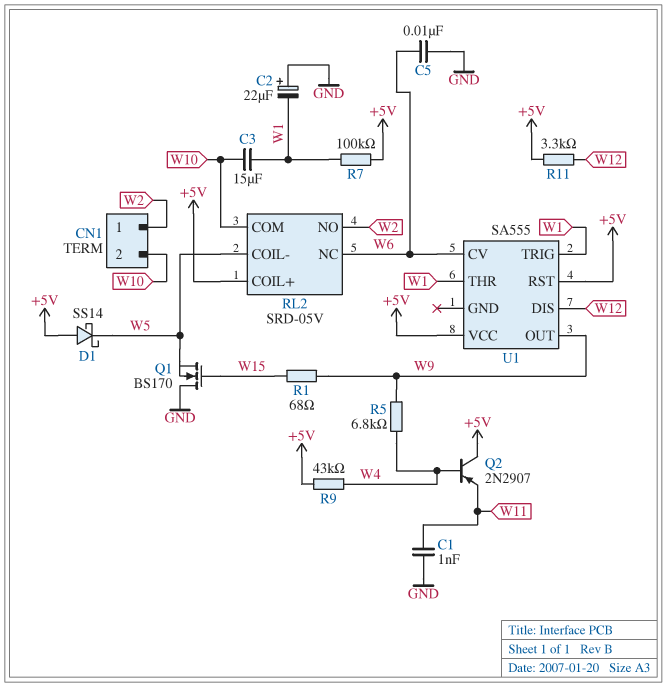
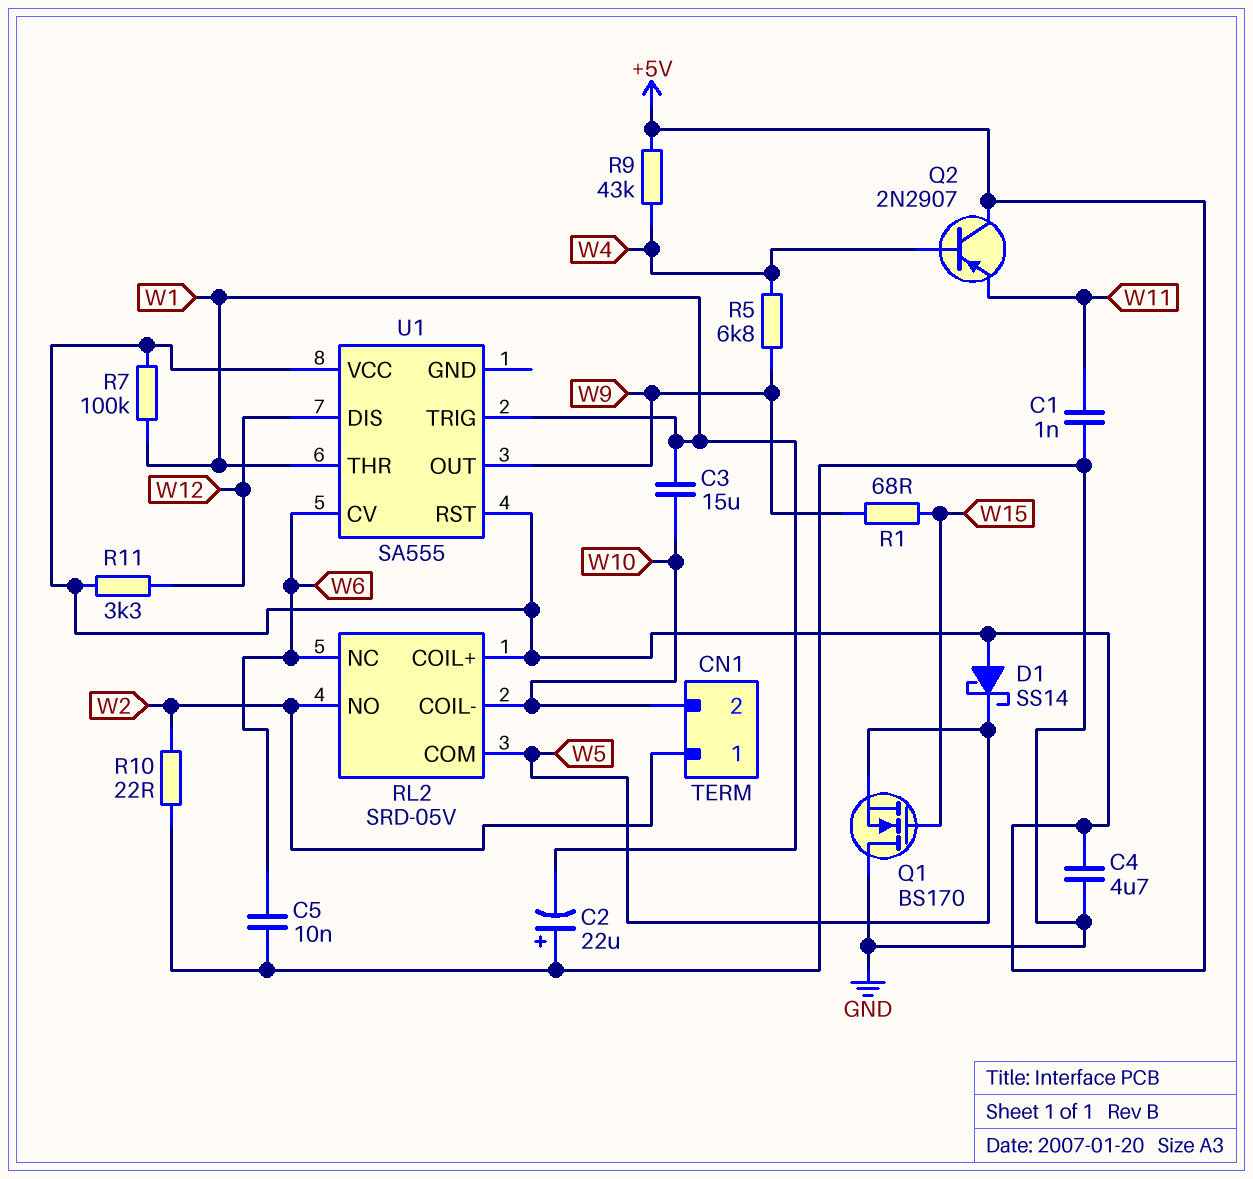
C4: none -> 4.7uF (+5V, GND)
R10: none -> 22 (GND, W2)
RL2 pin COIL-: W5 -> W10
RL2 pin COM: W10 -> W5

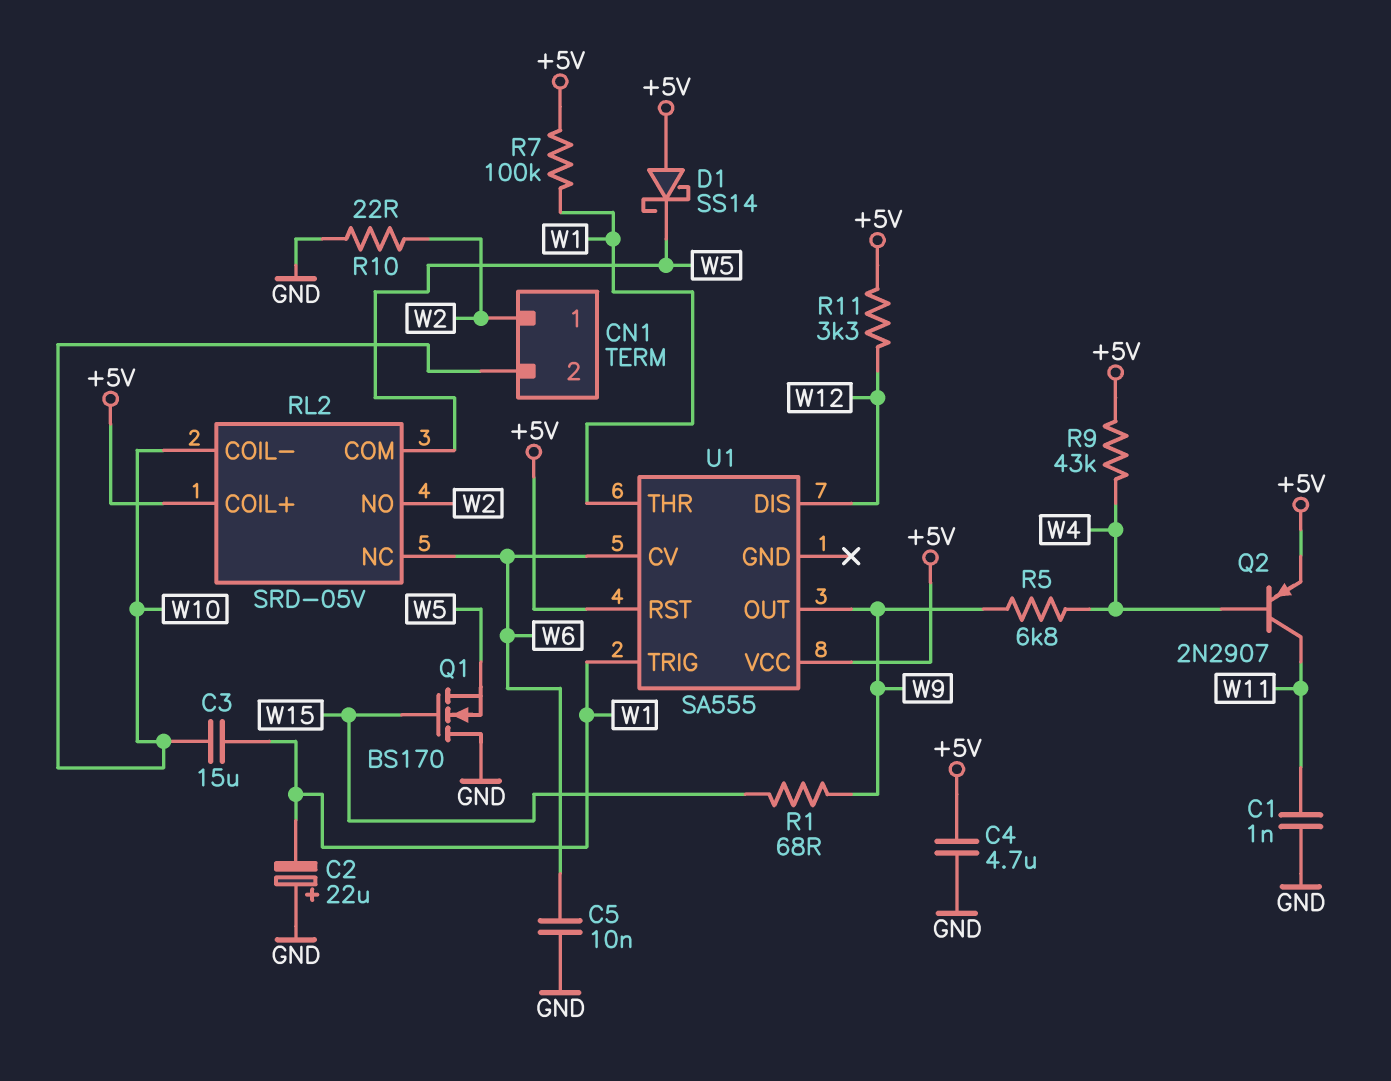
Q2: PNP 2N2907 (B W4, C +5V, E W11) -> PNP 2N2907 (B W4, C W11, E +5V)

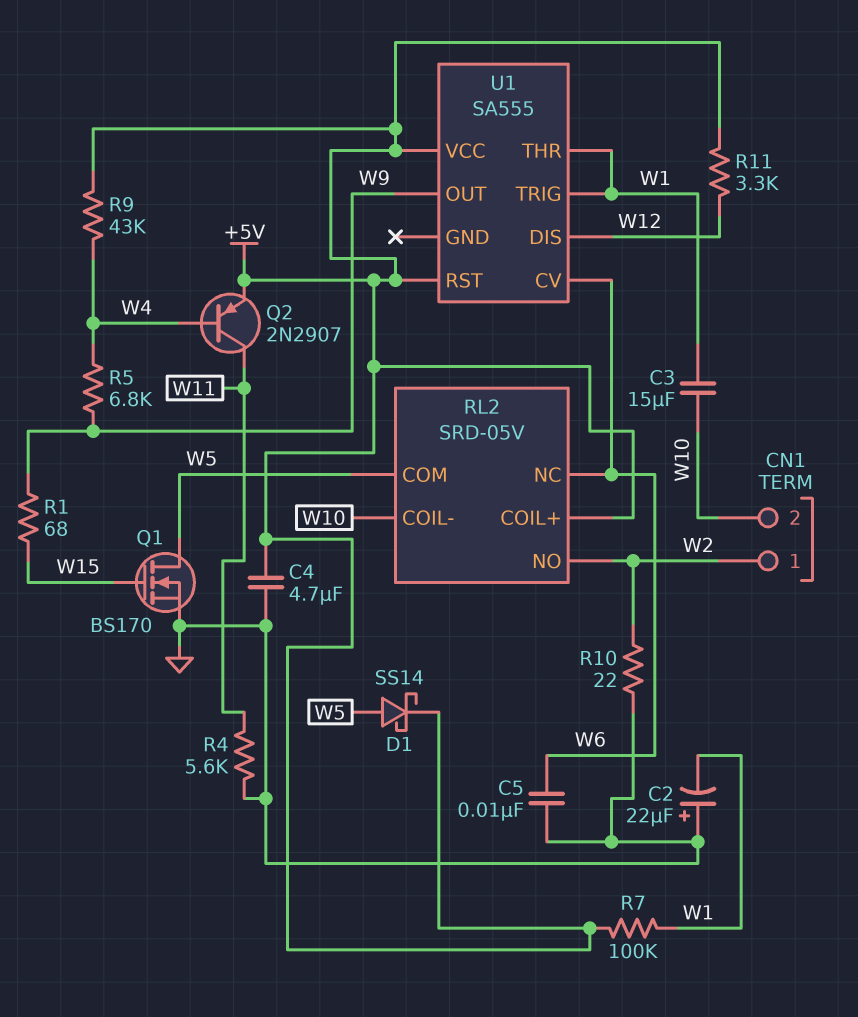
C1: 1nF (GND, W11) -> none
D1: schottky SS14 (A +5V, K W5) -> schottky SS14 (A W5, K +5V)
Q1: NMOS BS170 (G W15, D GND, S W5) -> NMOS BS170 (G W15, D W5, S GND)
R4: none -> 5.6k (GND, W11)

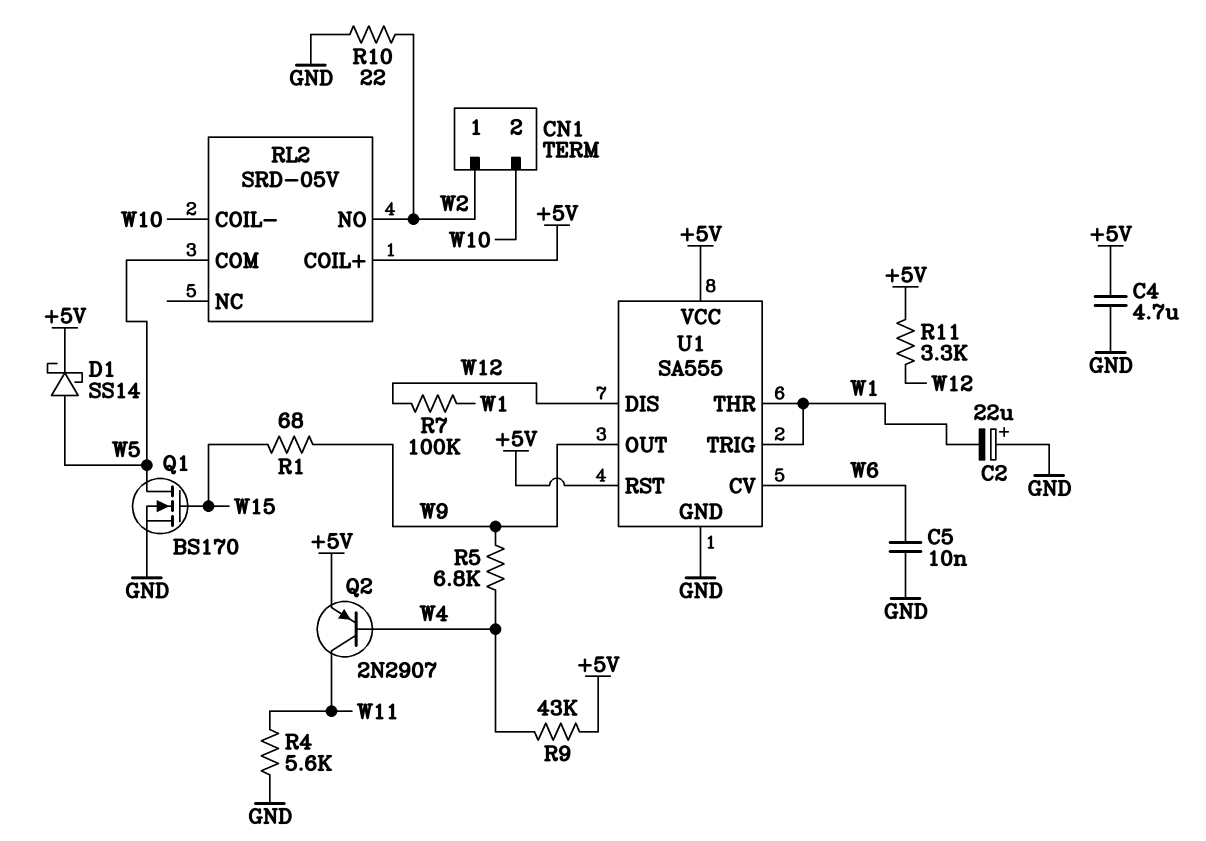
C3: 15uF (W1, W10) -> none
R7: 100k (+5V, W1) -> 100k (W1, W12)
RL2 pin NC: W6 -> none
U1 pin GND: none -> GND

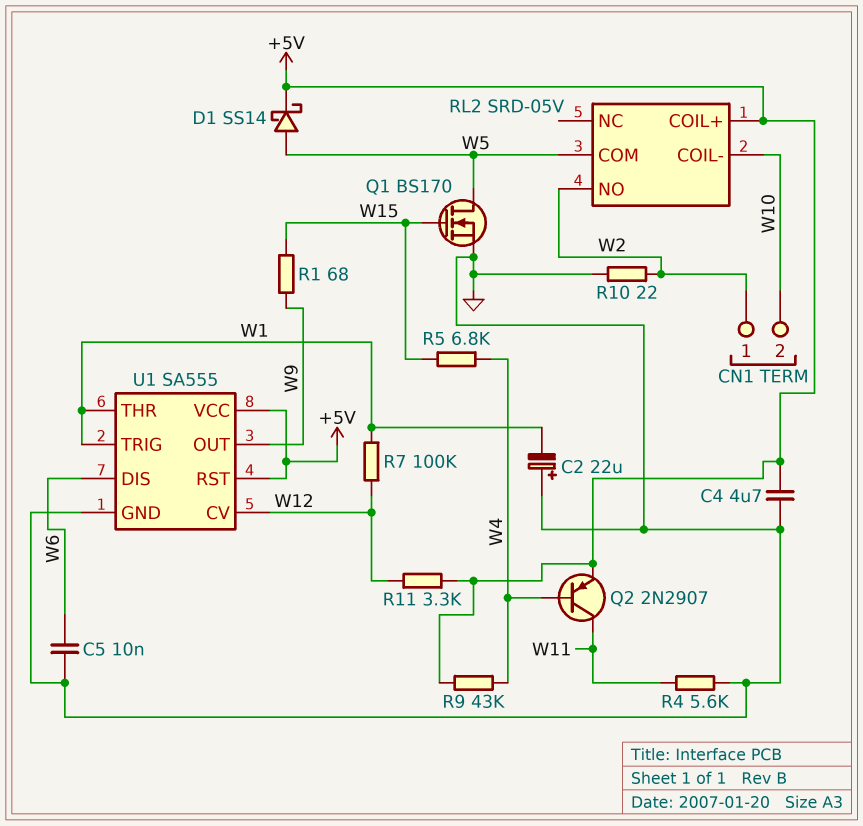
R5: 6.8k (W4, W9) -> 6.8k (W4, W15)
U1 pin CV: W6 -> W12
U1 pin DIS: W12 -> W6

